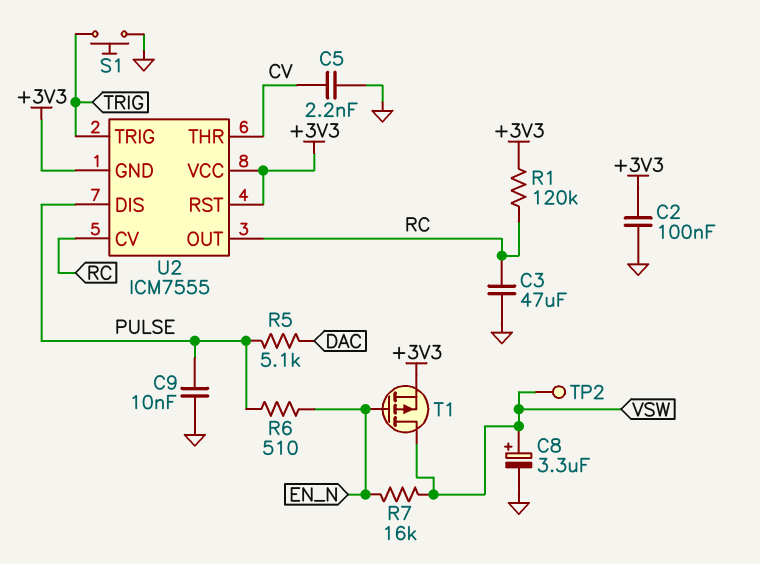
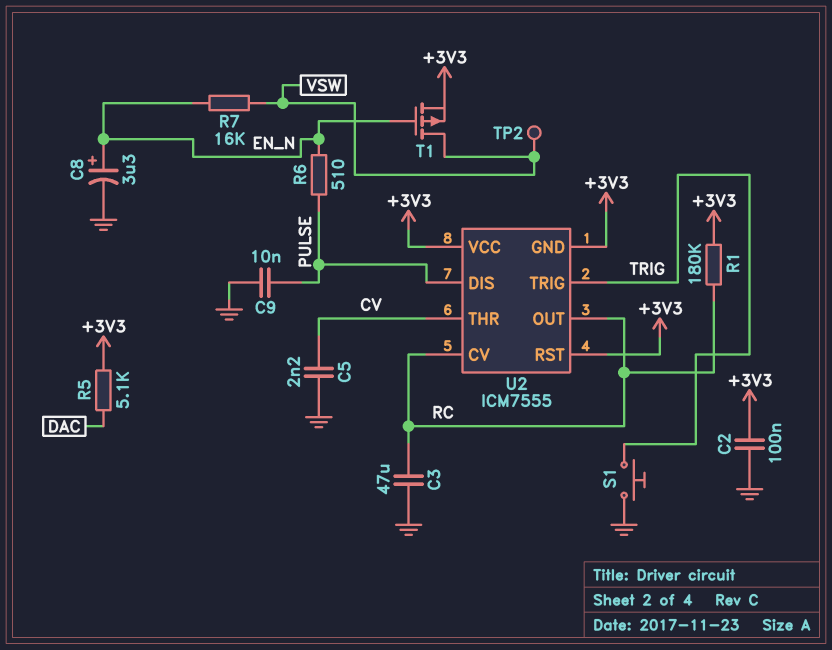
C8: 3.3uF (plus VSW, minus GND) -> 3.3uF (plus EN_N, minus GND)
R1: 120k (+3V3, RC) -> 180k (+3V3, RC)
R5: 5.1k (DAC, PULSE) -> 5.1k (+3V3, DAC)

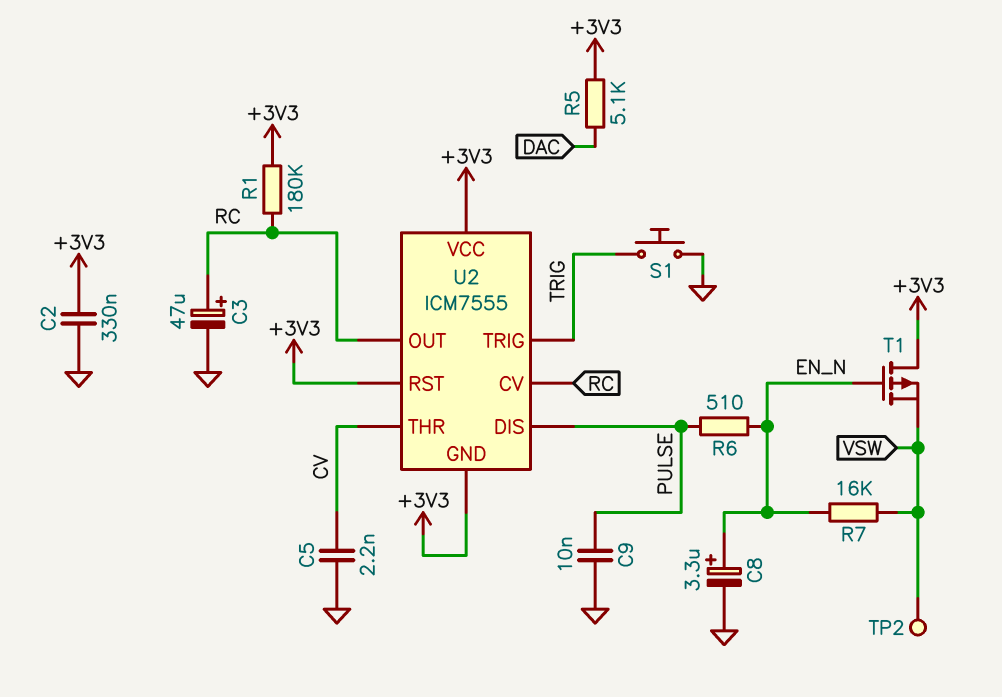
C2: 100nF (+3V3, GND) -> 330nF (+3V3, GND)
C3: 47uF (GND, RC) -> 47uF (plus RC, minus GND)
T1: PMOS (G EN_N, D VSW, S +3V3) -> PMOS (G EN_N, D +3V3, S VSW)

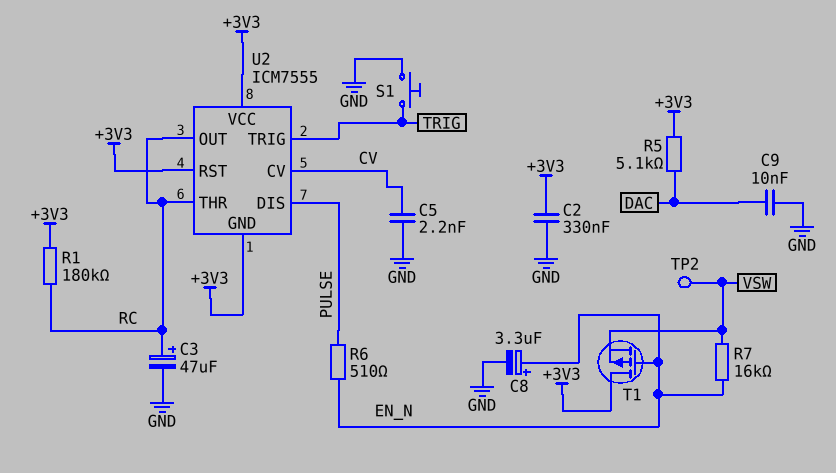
C9: 10nF (GND, PULSE) -> 10nF (DAC, GND)
U2 pin CV: RC -> CV
U2 pin THR: CV -> RC

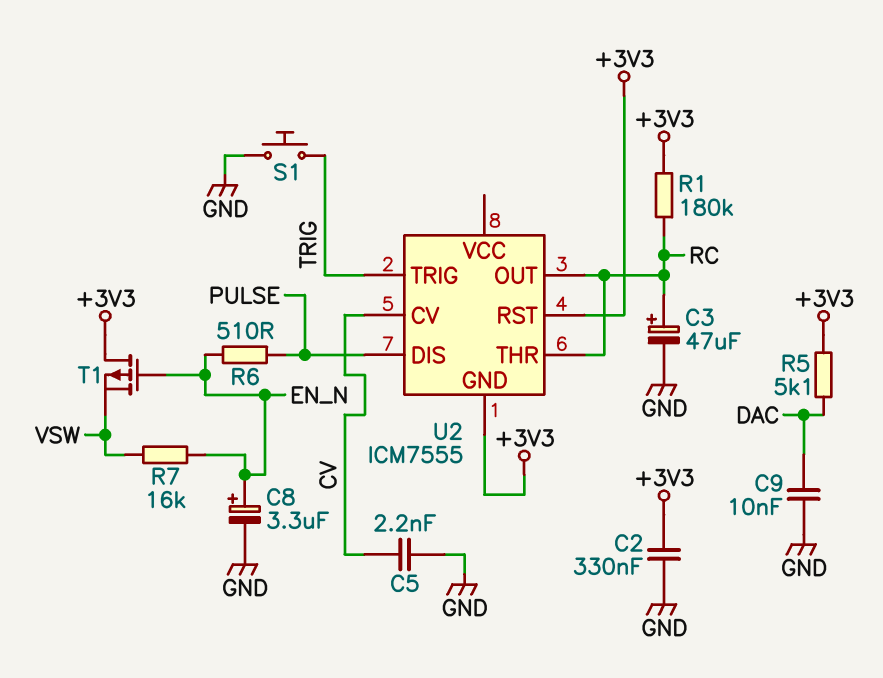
TP2: test point (VSW) -> none
U2 pin VCC: +3V3 -> none

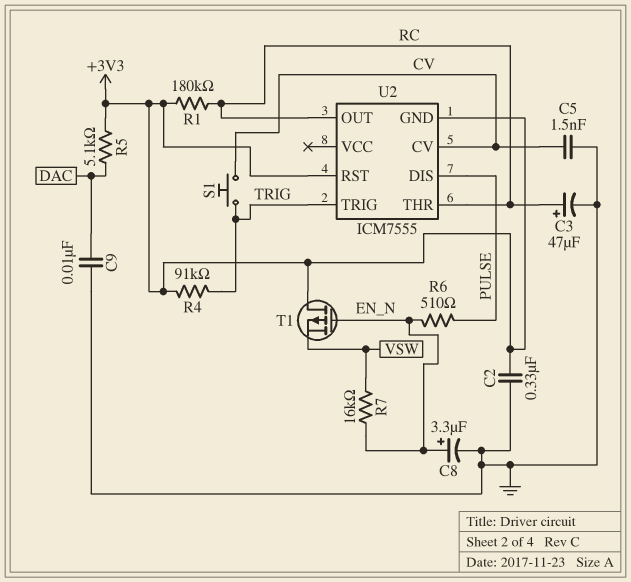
C5: 2.2nF (CV, GND) -> 1.5nF (CV, GND)
R4: none -> 91k (+3V3, TRIG)
S1: button (GND, TRIG) -> button (CV, TRIG)

